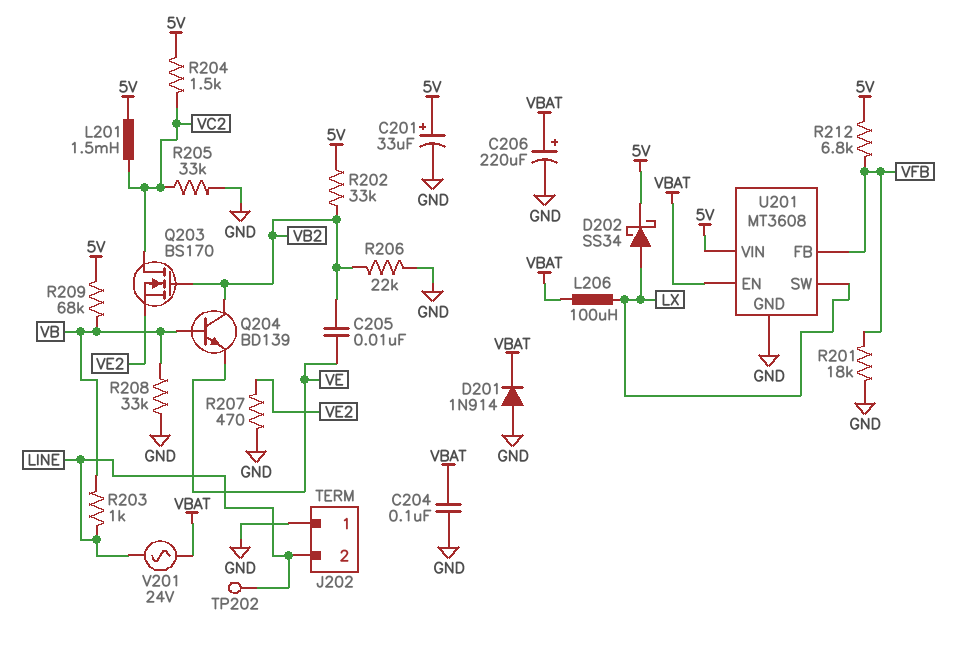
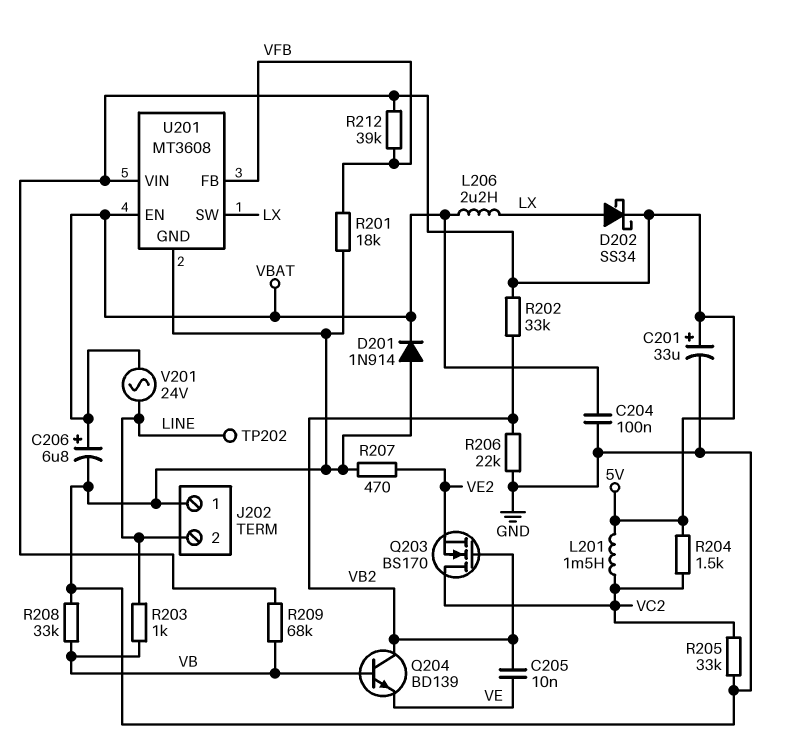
C206: 220uF (plus VBAT, minus GND) -> 6.8uF (plus VBAT, minus GND)
L206: 100uH (LX, VBAT) -> 2.2uH (LX, VBAT)
R212: 6.8k (5V, VFB) -> 39k (5V, VFB)

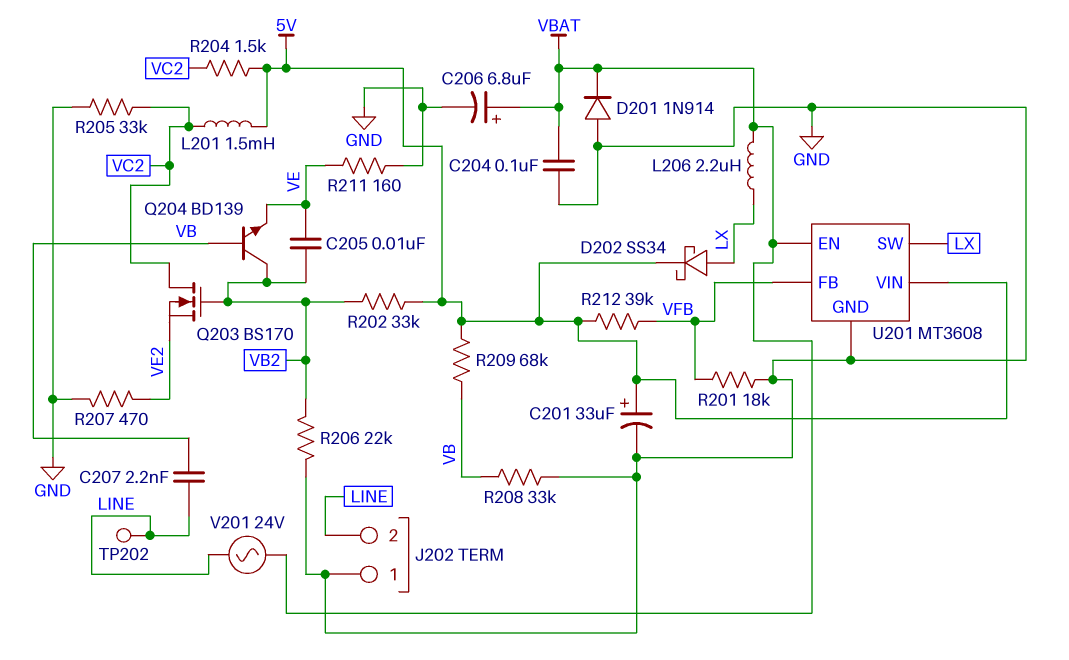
C207: none -> 2.2nF (LINE, VB)
R203: 1k (LINE, VB) -> none
R211: none -> 160 (GND, VE)

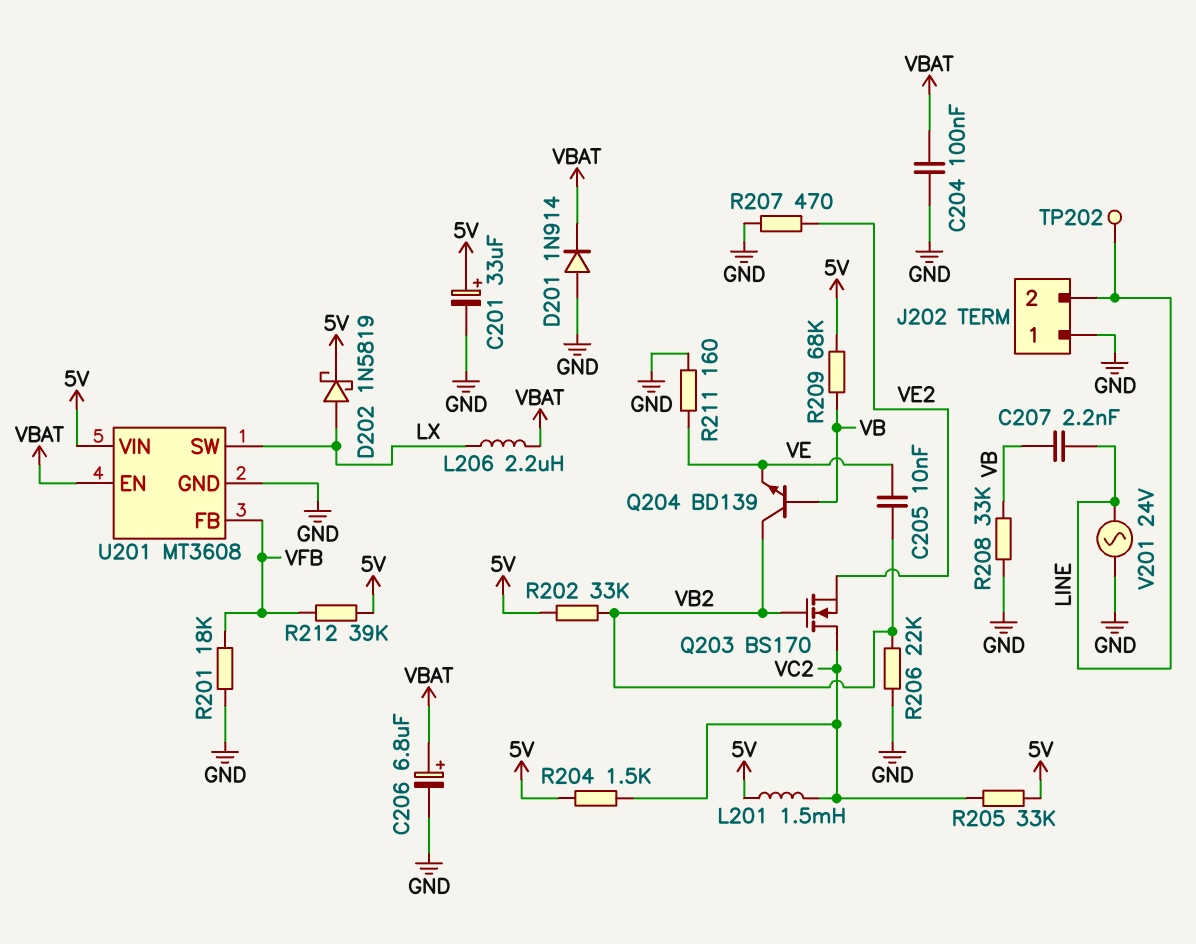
D202: schottky SS34 (A LX, K 5V) -> schottky 1N5819 (A LX, K 5V)
R205: 33k (GND, VC2) -> 33k (5V, VC2)
V201: AC 24V (LINE, VBAT) -> AC 24V (GND, LINE)

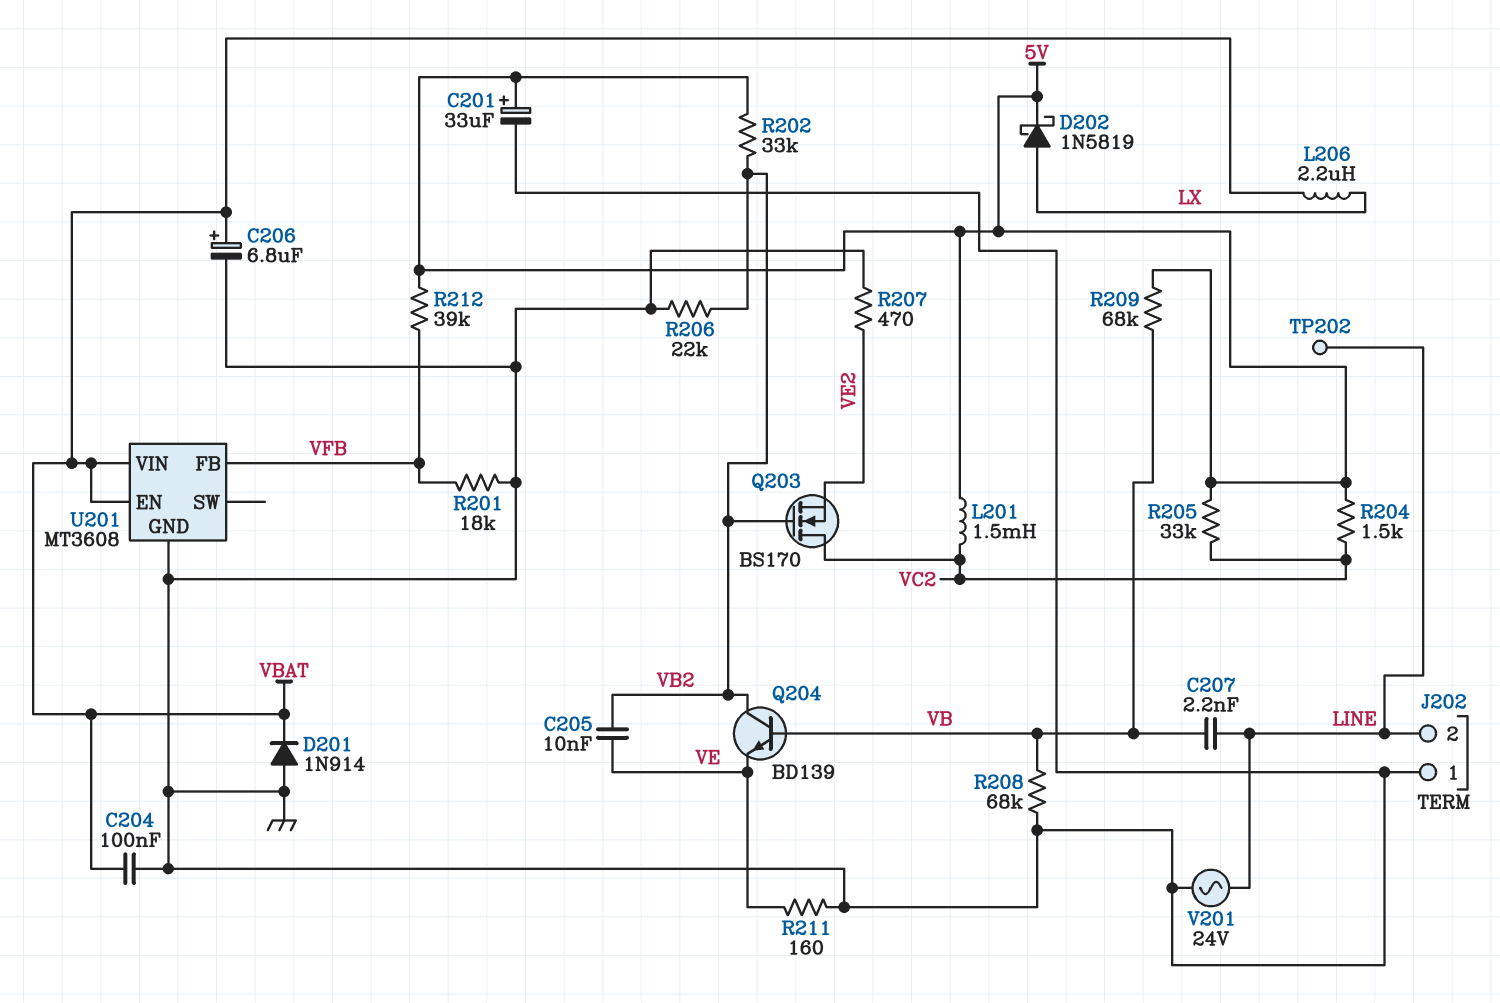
R208: 33k (GND, VB) -> 68k (GND, VB)
U201 pin SW: LX -> none
U201 pin VIN: 5V -> VBAT

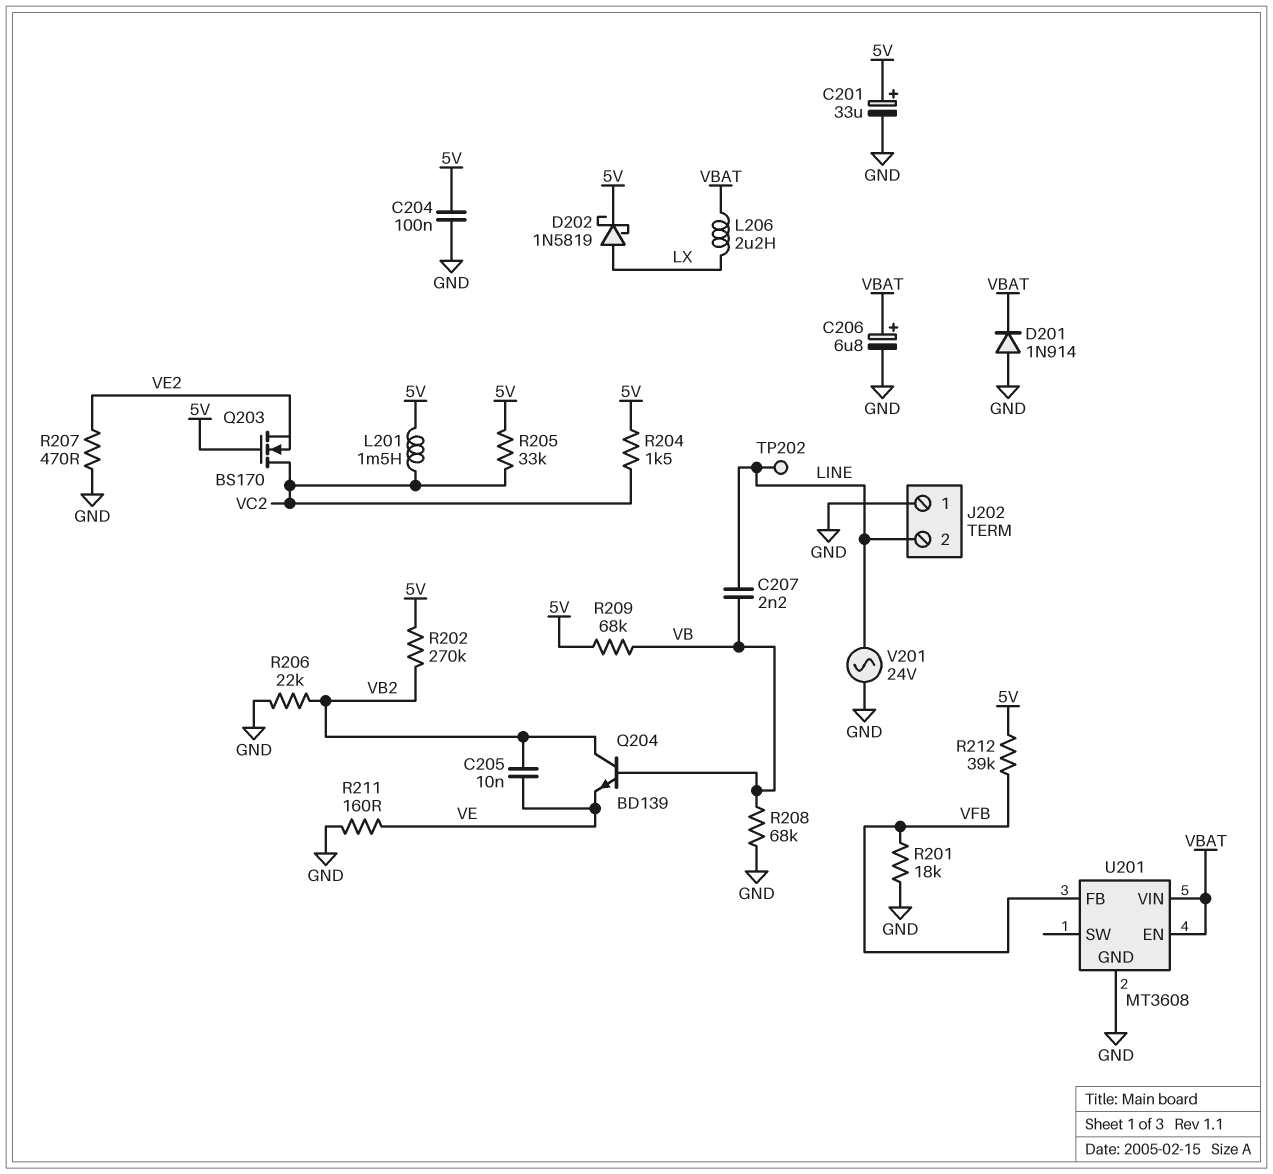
C204: 100nF (GND, VBAT) -> 100nF (5V, GND)
Q203: NMOS BS170 (G VB2, D VC2, S VE2) -> NMOS BS170 (G 5V, D VC2, S VE2)
R202: 33k (5V, VB2) -> 270k (5V, VB2)

